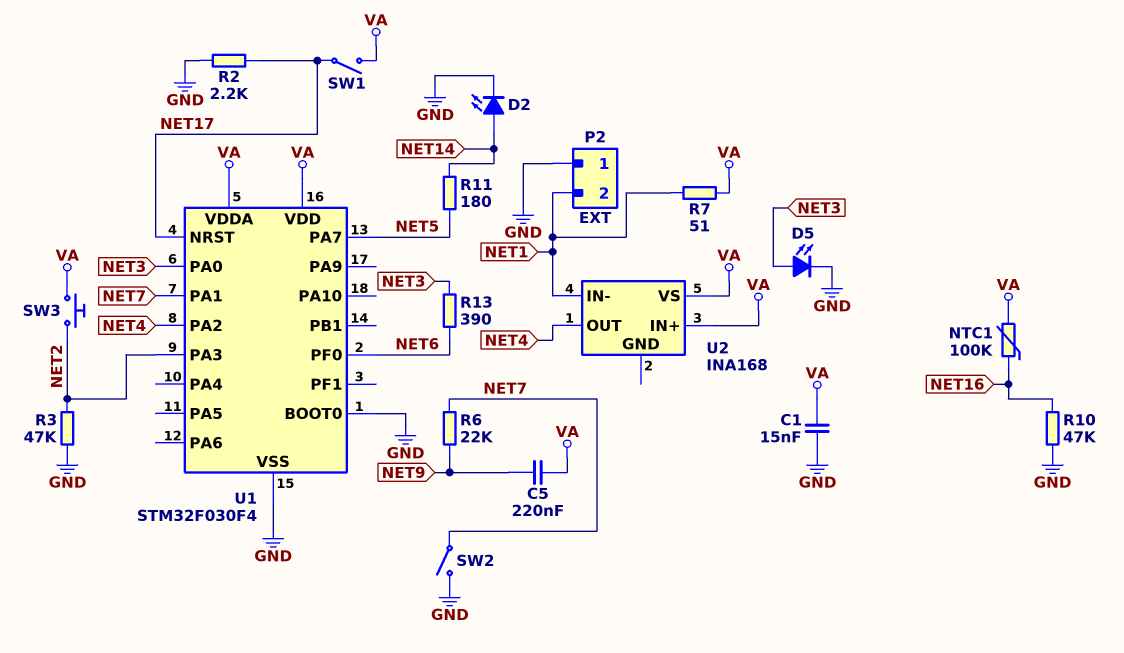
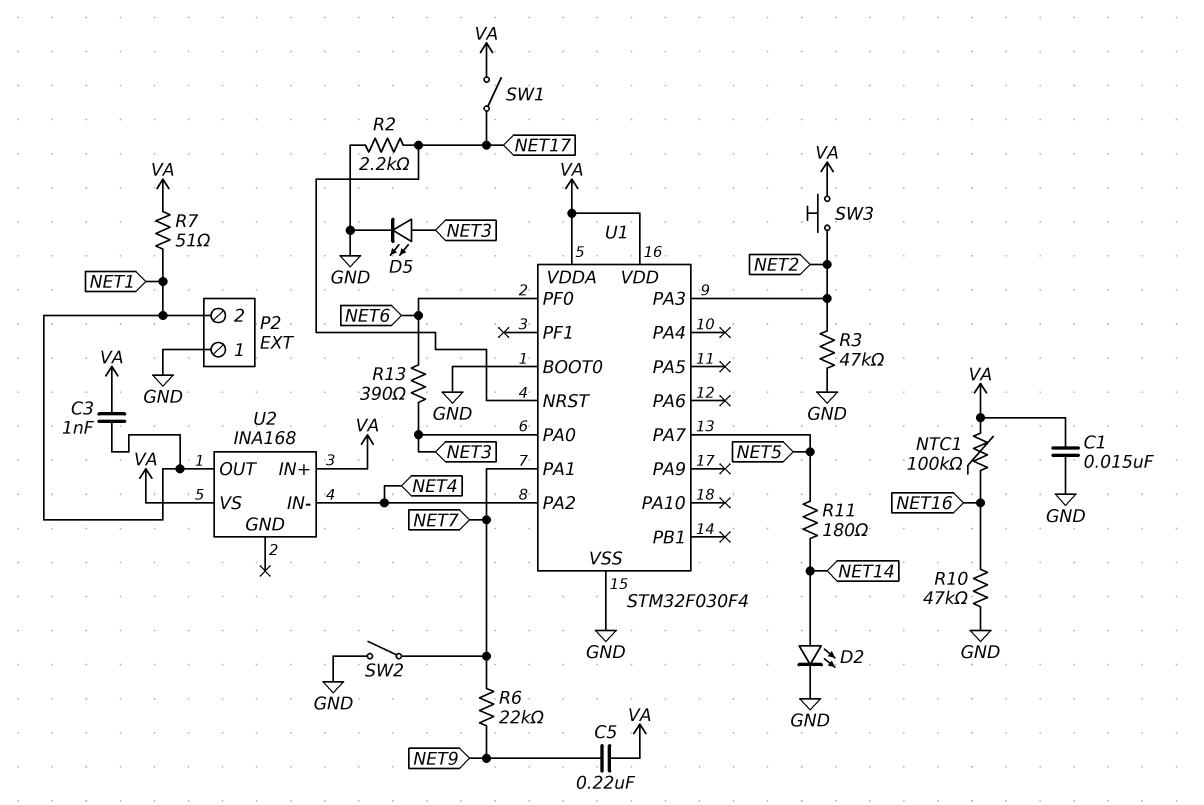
C3: none -> 1nF (NET1, VA)
U2 pin IN-: NET1 -> NET4
U2 pin OUT: NET4 -> NET1

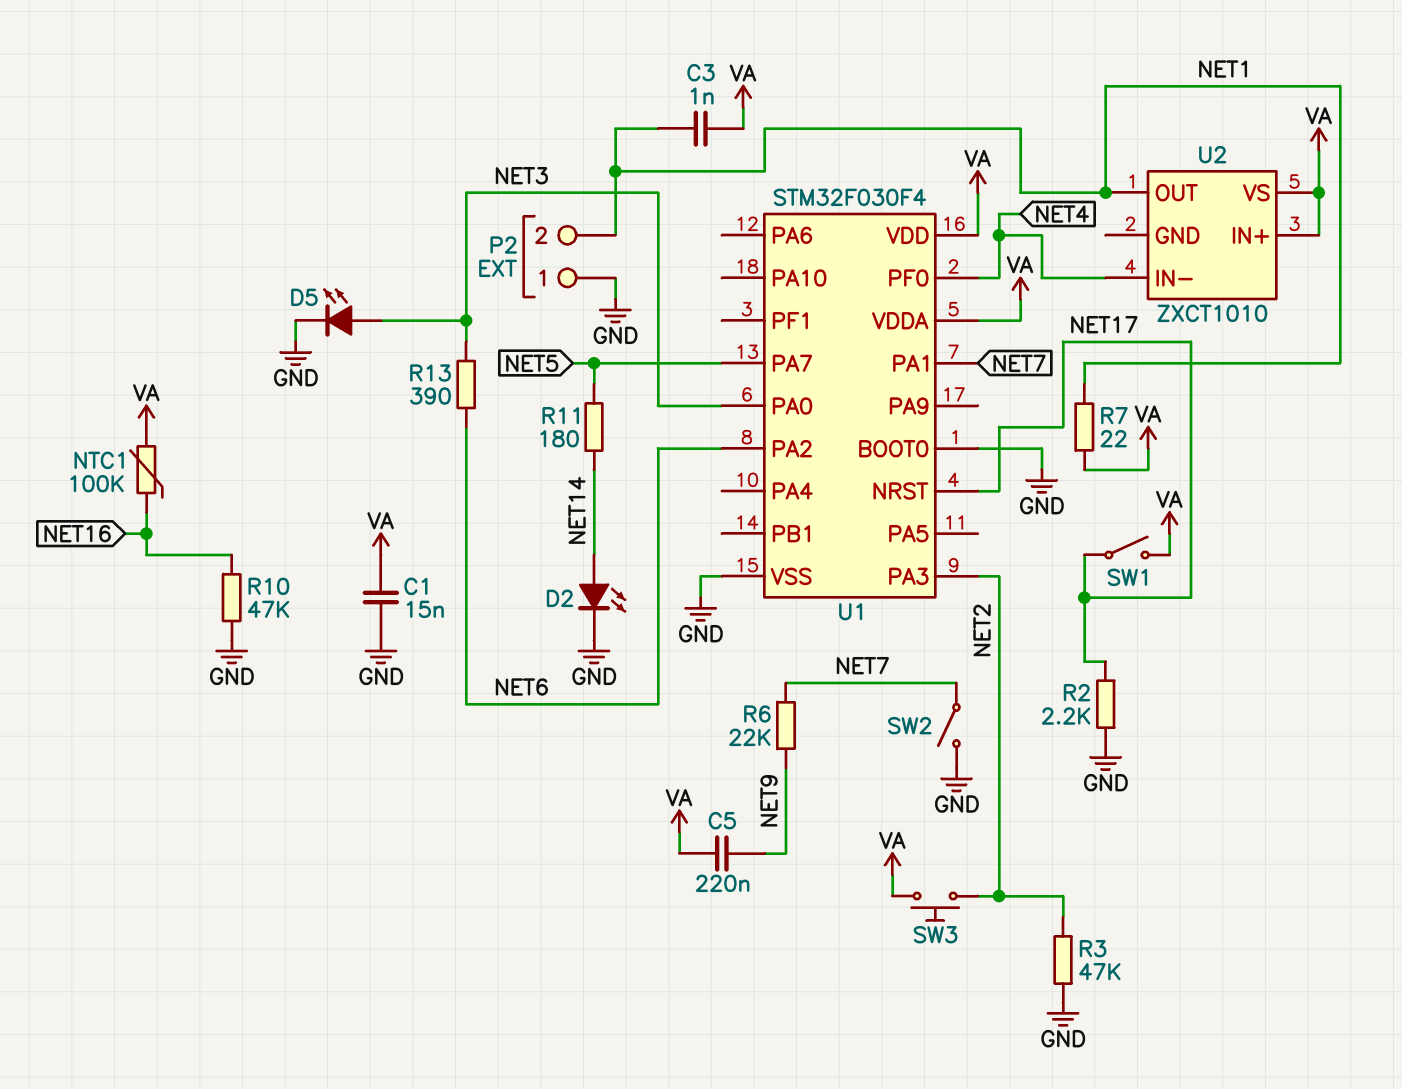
R7: 51 (NET1, VA) -> 22 (NET1, VA)
U1 pin PA2: NET4 -> NET6
U1 pin PF0: NET6 -> NET4
U2: INA168 -> ZXCT1010

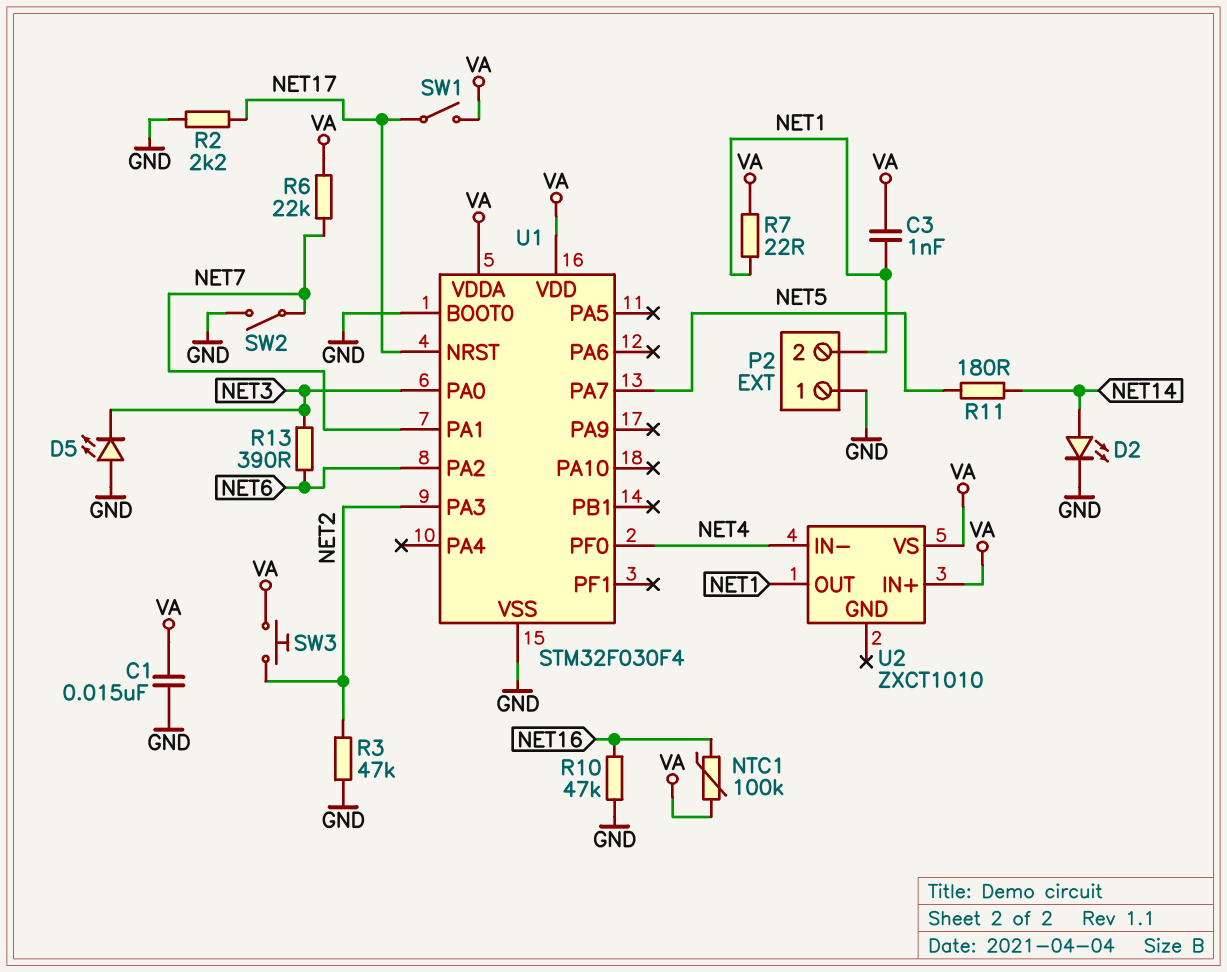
C5: 220nF (NET9, VA) -> none
D5: LED (A NET3, K GND) -> LED (A GND, K NET3)
R6: 22k (NET7, NET9) -> 22k (NET7, VA)

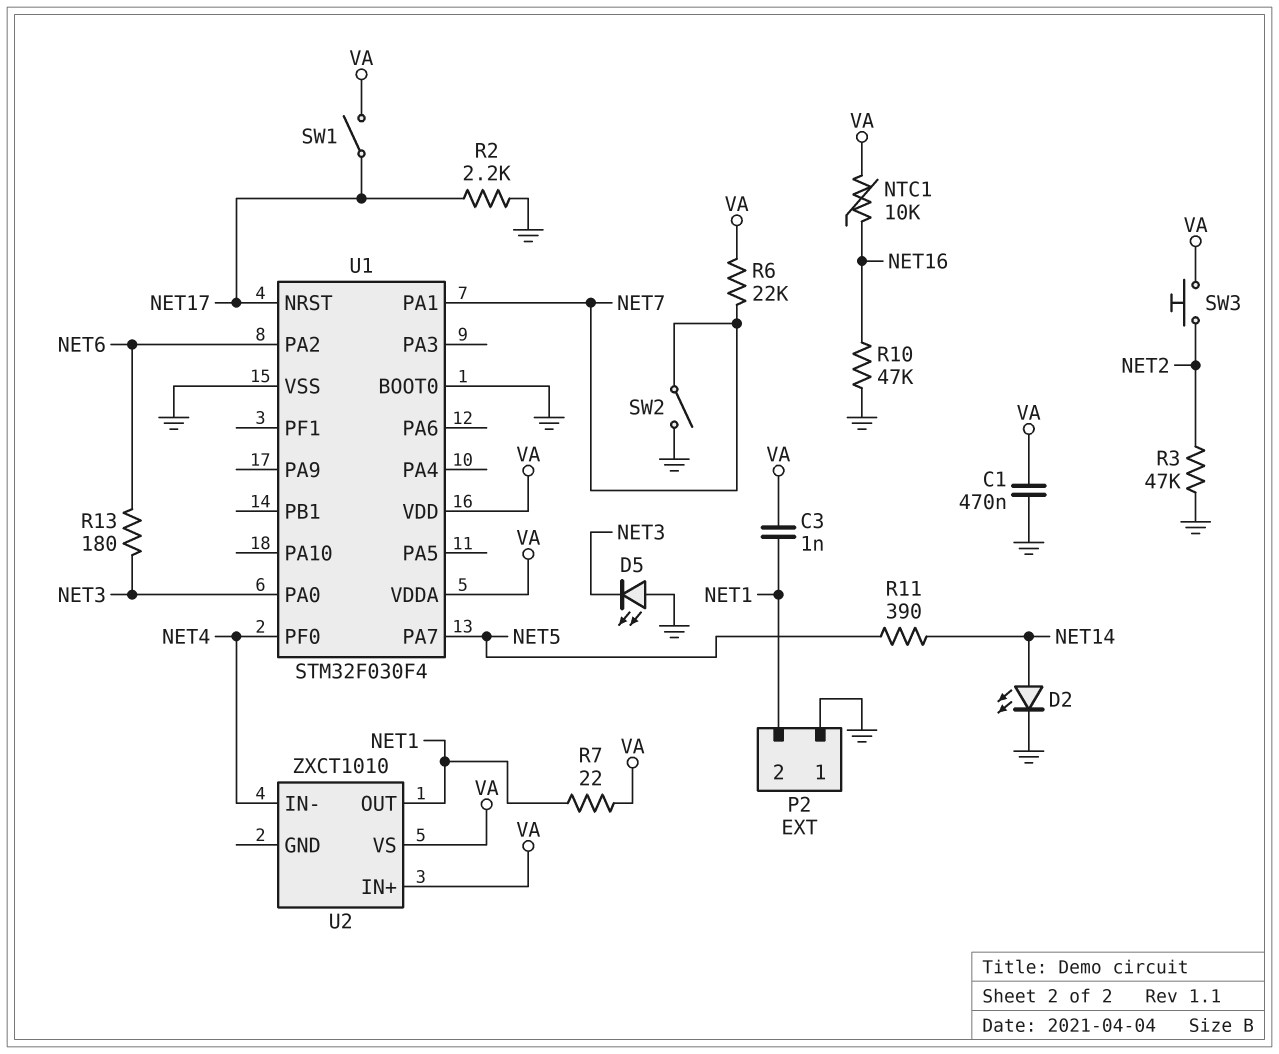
C1: 15nF (GND, VA) -> 470nF (GND, VA)
NTC1: 100k (NET16, VA) -> 10k (NET16, VA)
R11: 180 (NET5, NET14) -> 390 (NET5, NET14)
R13: 390 (NET3, NET6) -> 180 (NET3, NET6)
U1 pin PA3: NET2 -> none

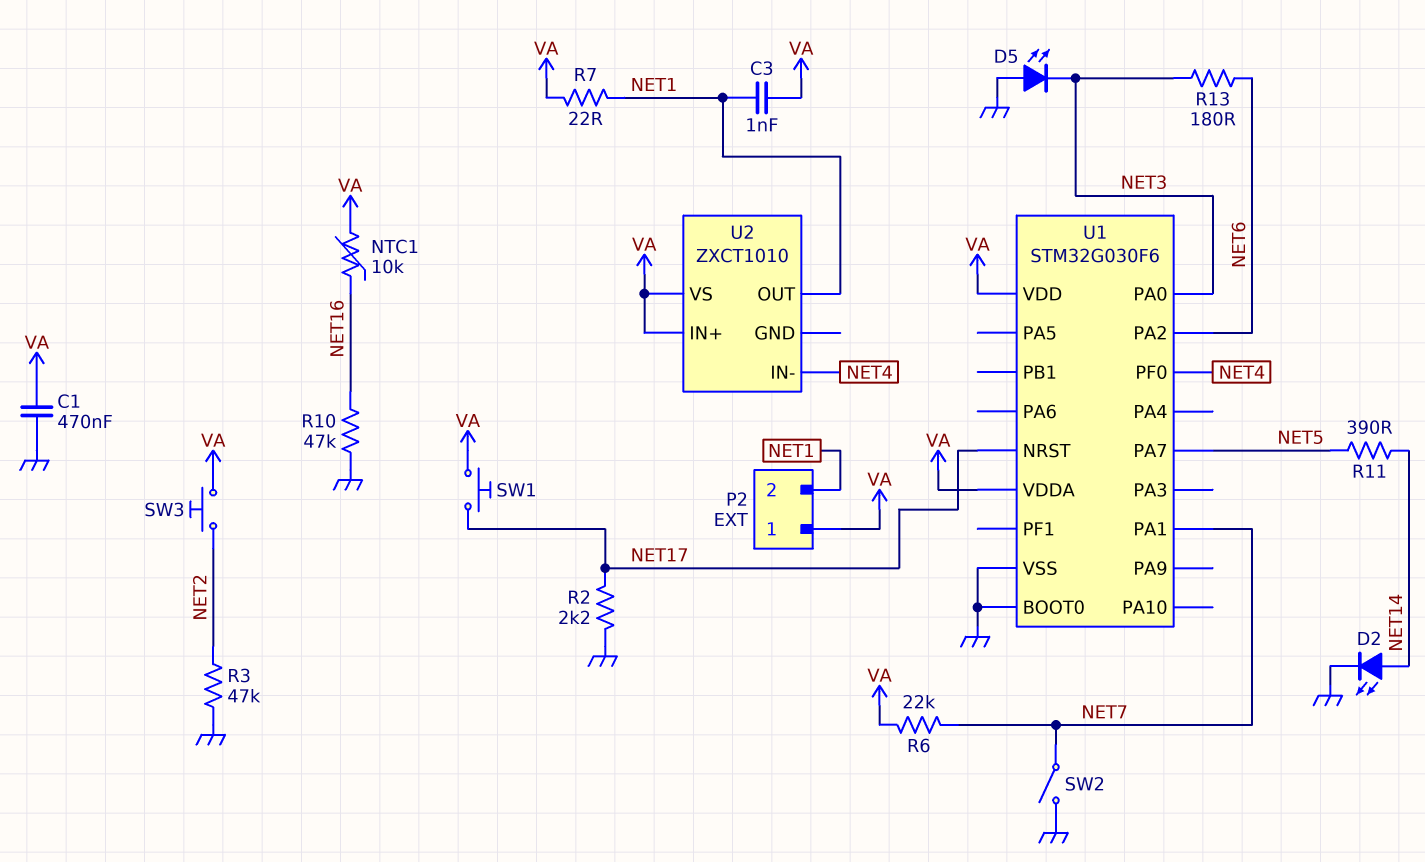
P2 pin 1: GND -> VA
SW1: switch (NET17, VA) -> button (NET17, VA)
U1: STM32F030F4 -> STM32G030F6

